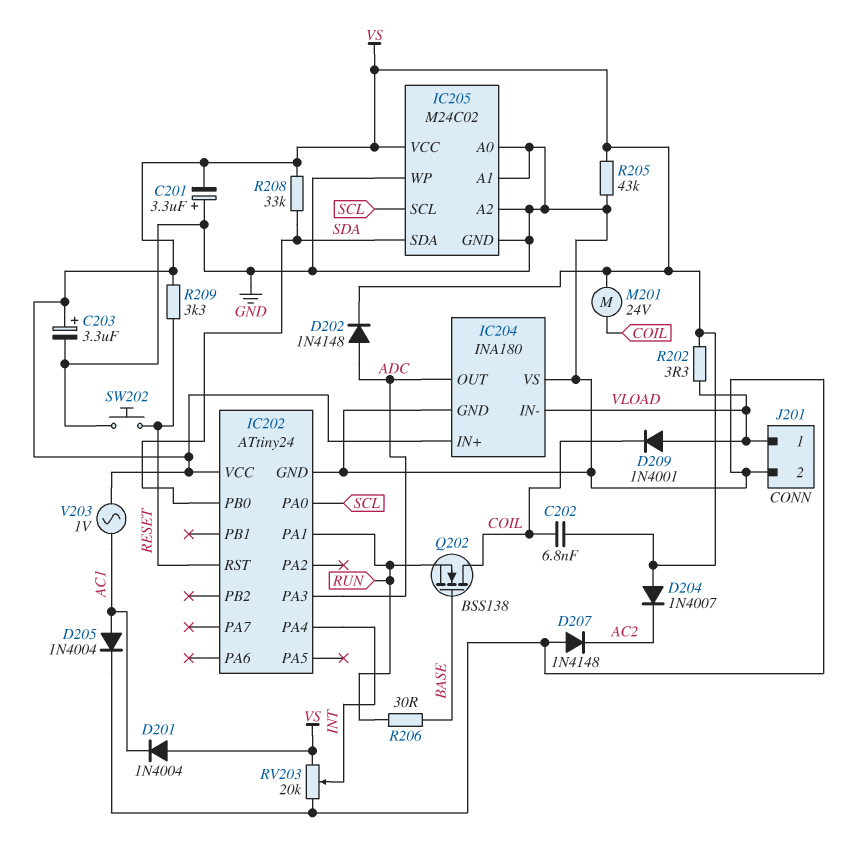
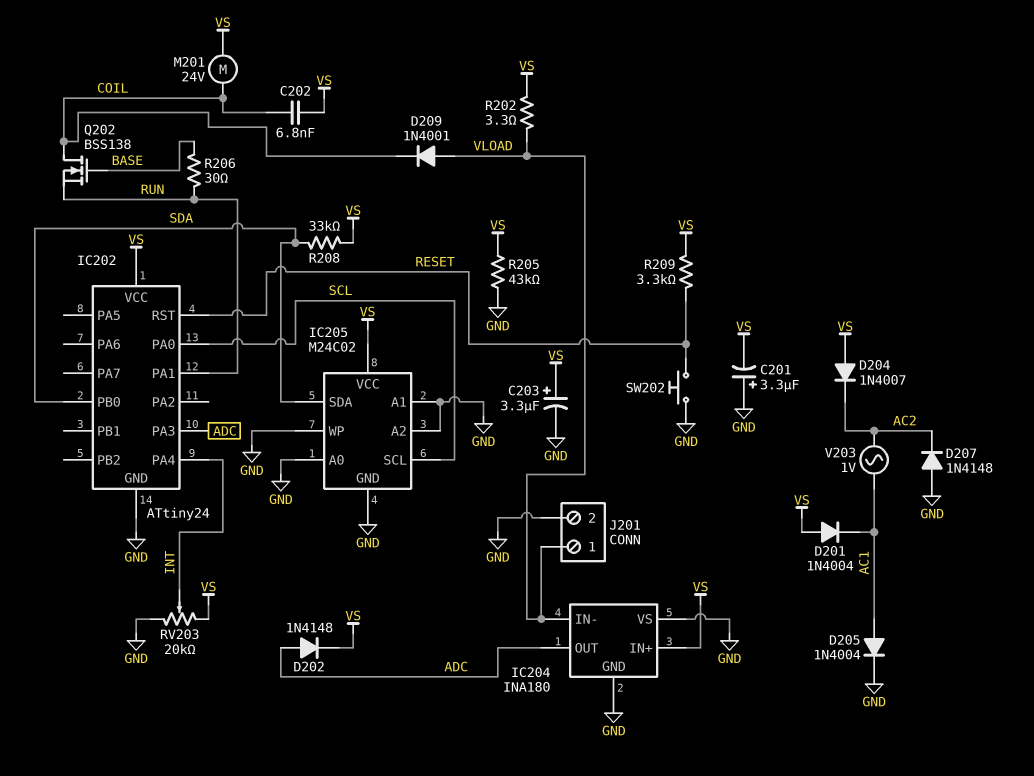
V203: AC 1V (AC1, VS) -> AC 1V (AC1, AC2)

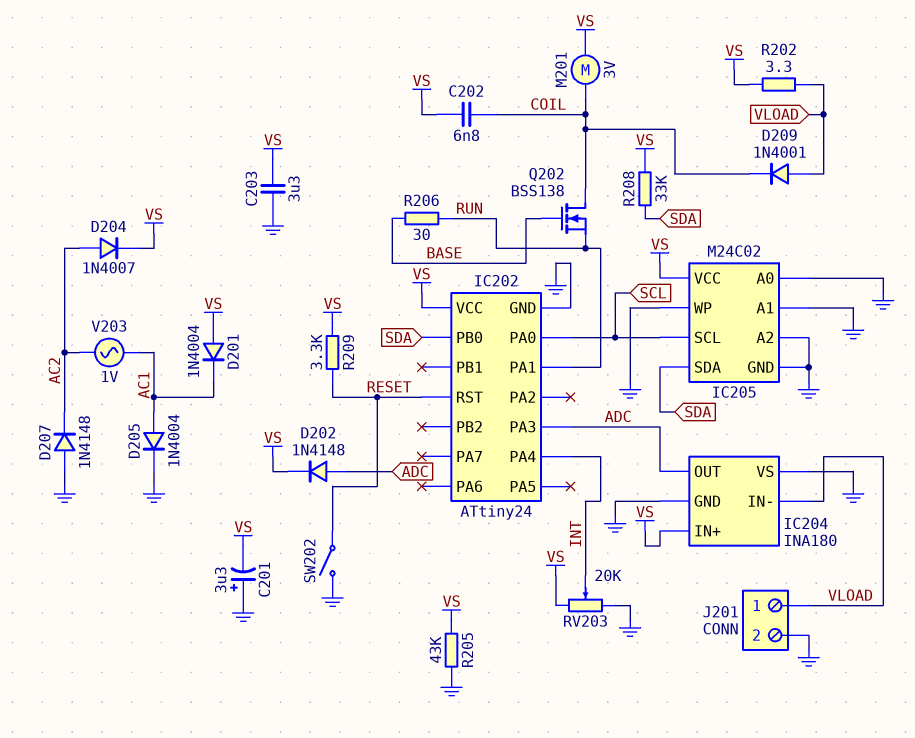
C203: 3.3uF (plus VS, minus GND) -> 3.3uF (GND, VS)
D204: diode 1N4007 (A VS, K AC2) -> diode 1N4007 (A AC2, K VS)
M201: motor 24V (COIL, VS) -> motor 3V (COIL, VS)
SW202: button (GND, RESET) -> switch (GND, RESET)

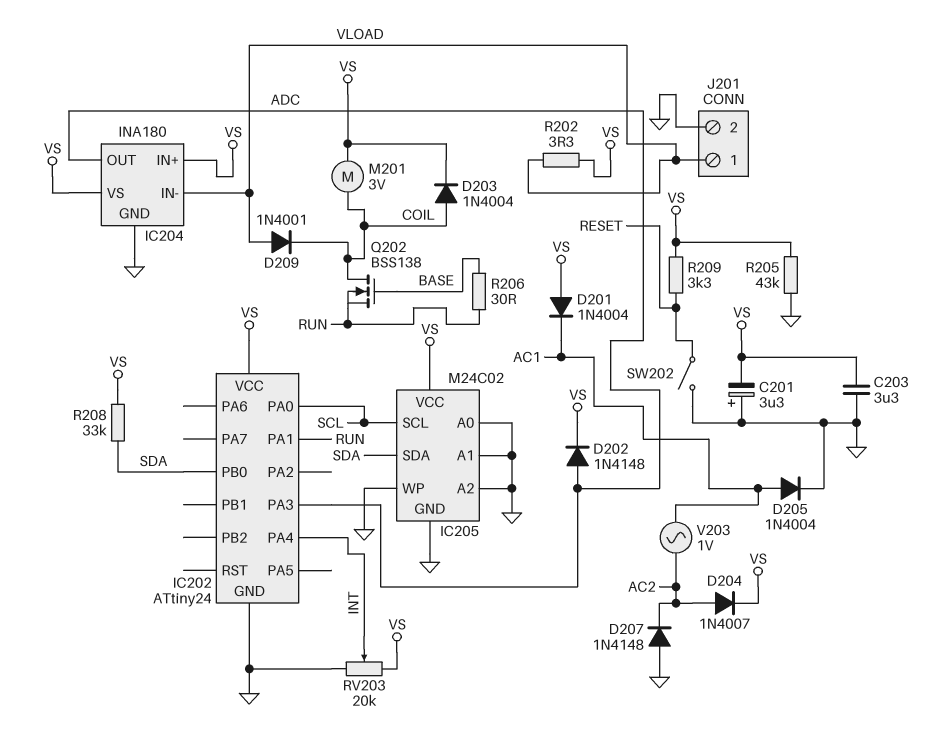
C202: 6.8nF (COIL, VS) -> none
D203: none -> diode 1N4004 (A COIL, K VS)
IC202 pin RST: RESET -> none
IC204 pin VS: GND -> VS

